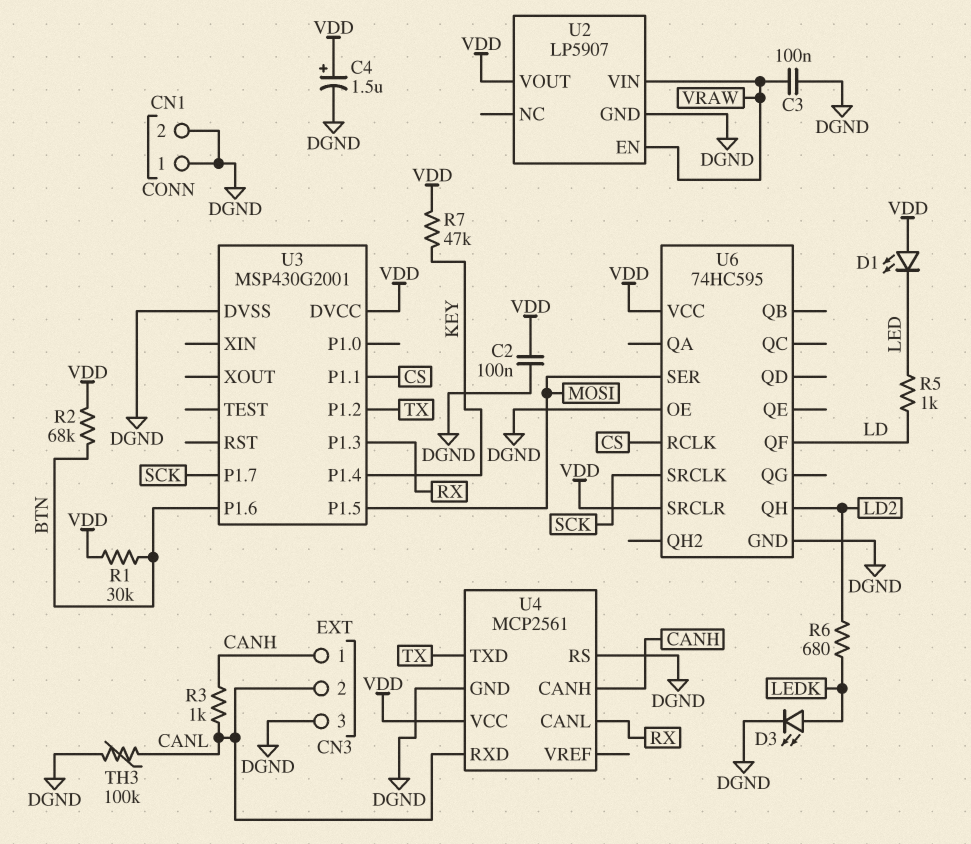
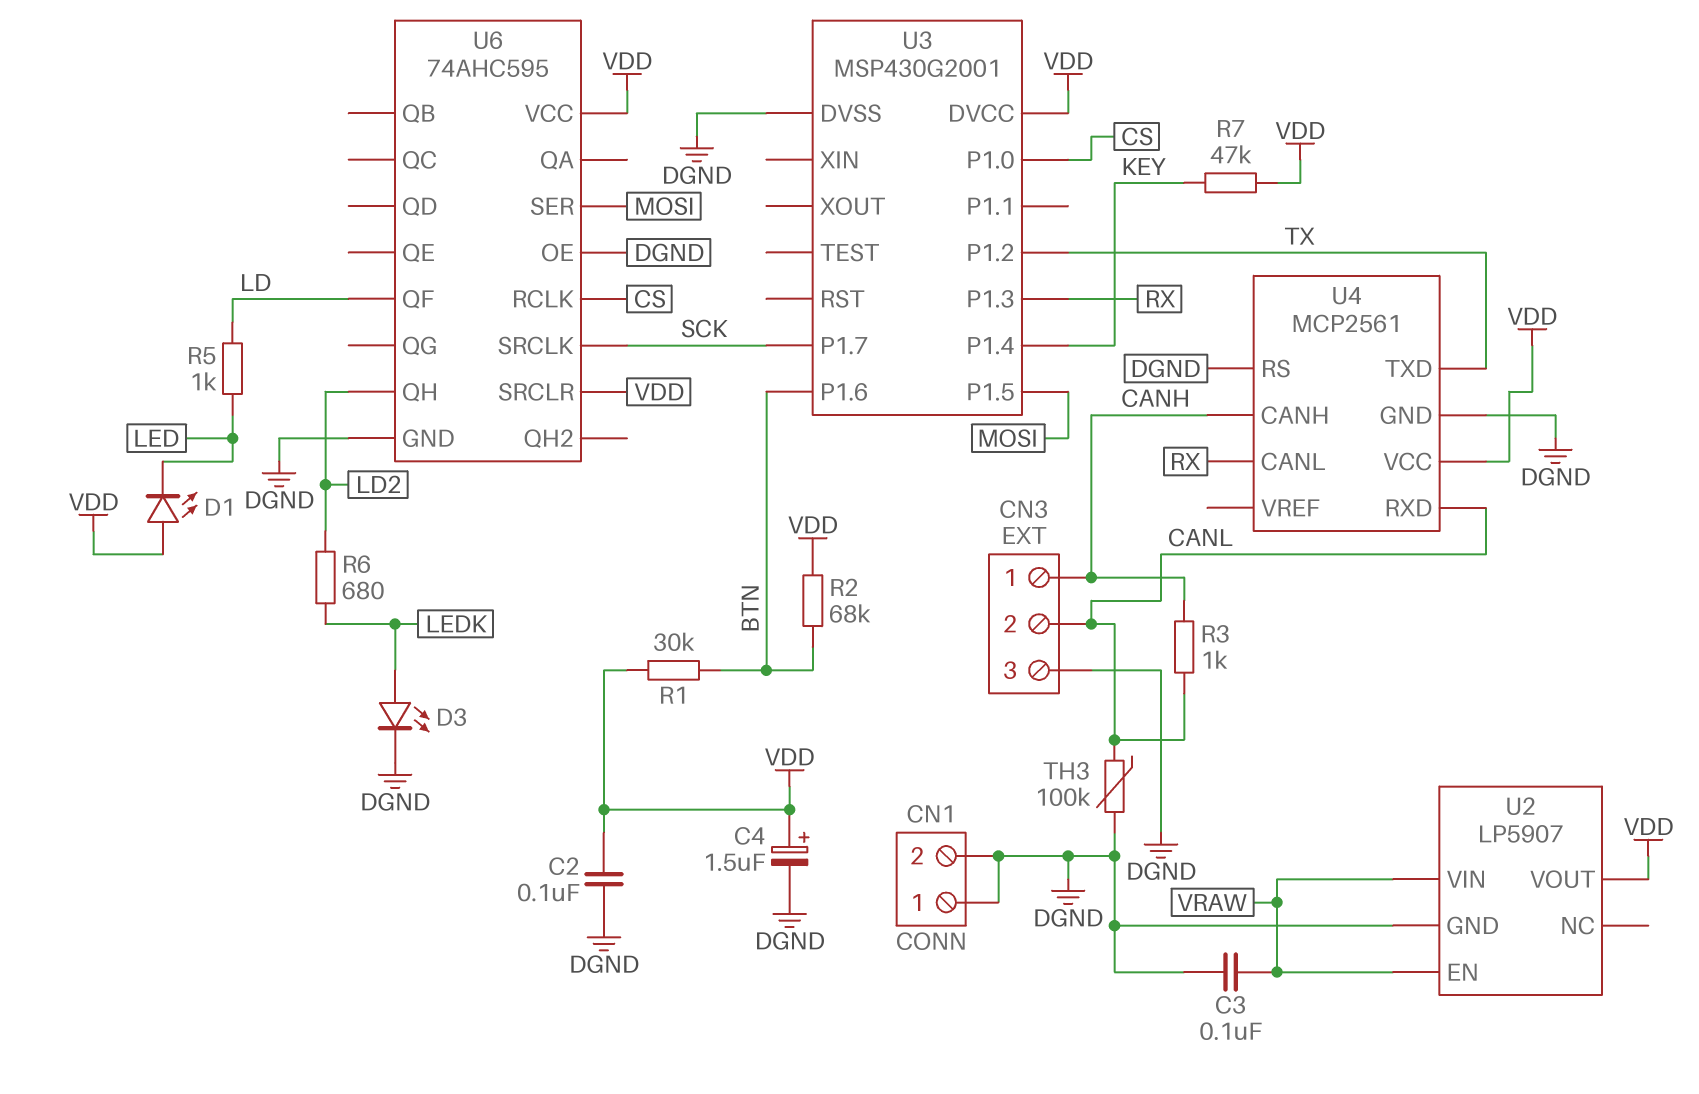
U3 pin P1.0: none -> CS
U3 pin P1.1: CS -> none
U6: 74HC595 -> 74AHC595

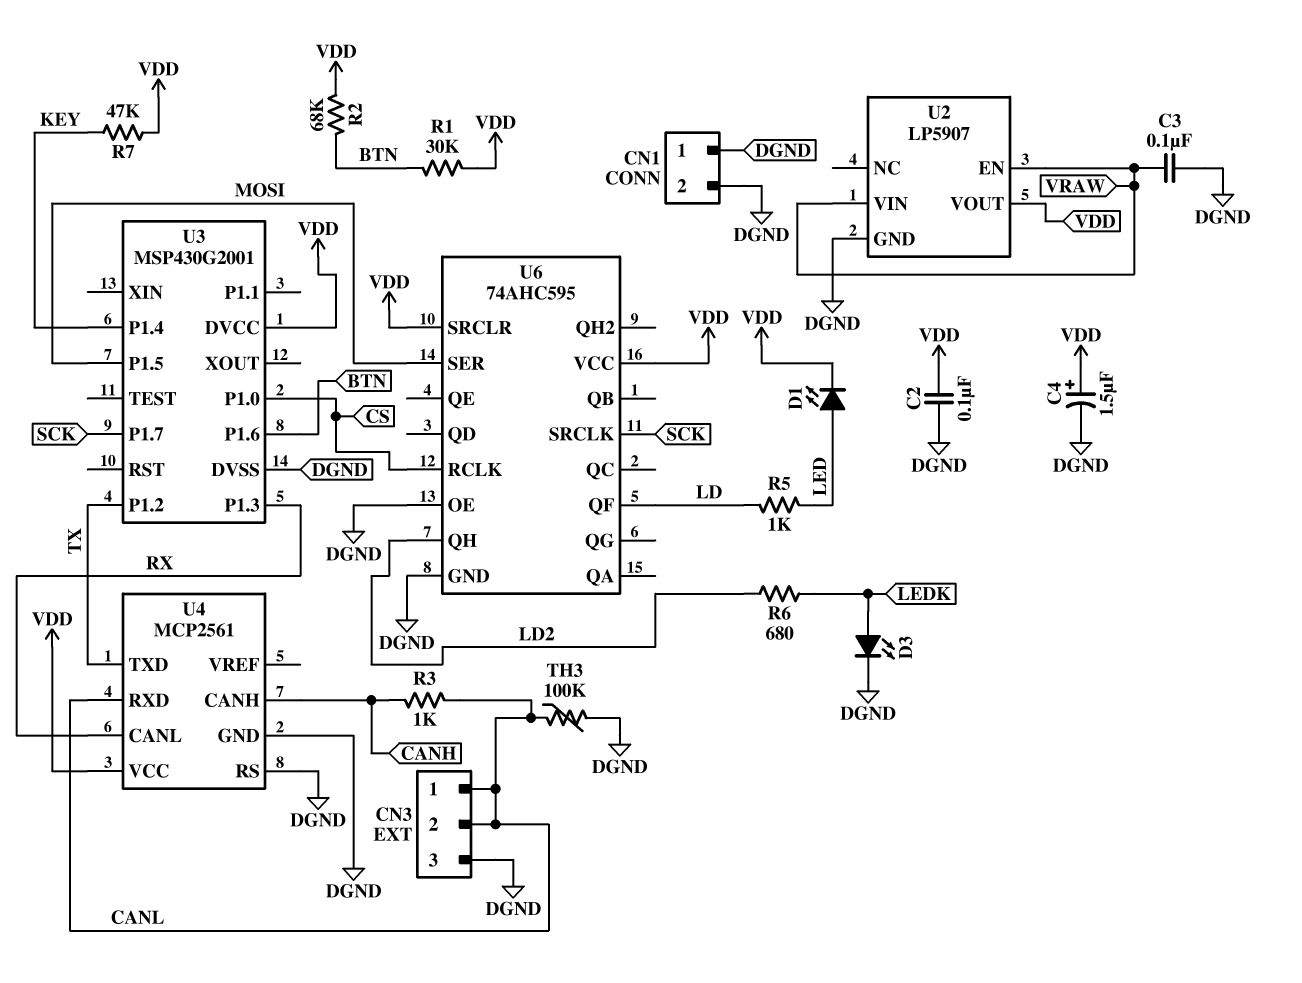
CN3 pin 1: CANH -> CANL
D1: LED (A VDD, K LED) -> LED (A LED, K VDD)

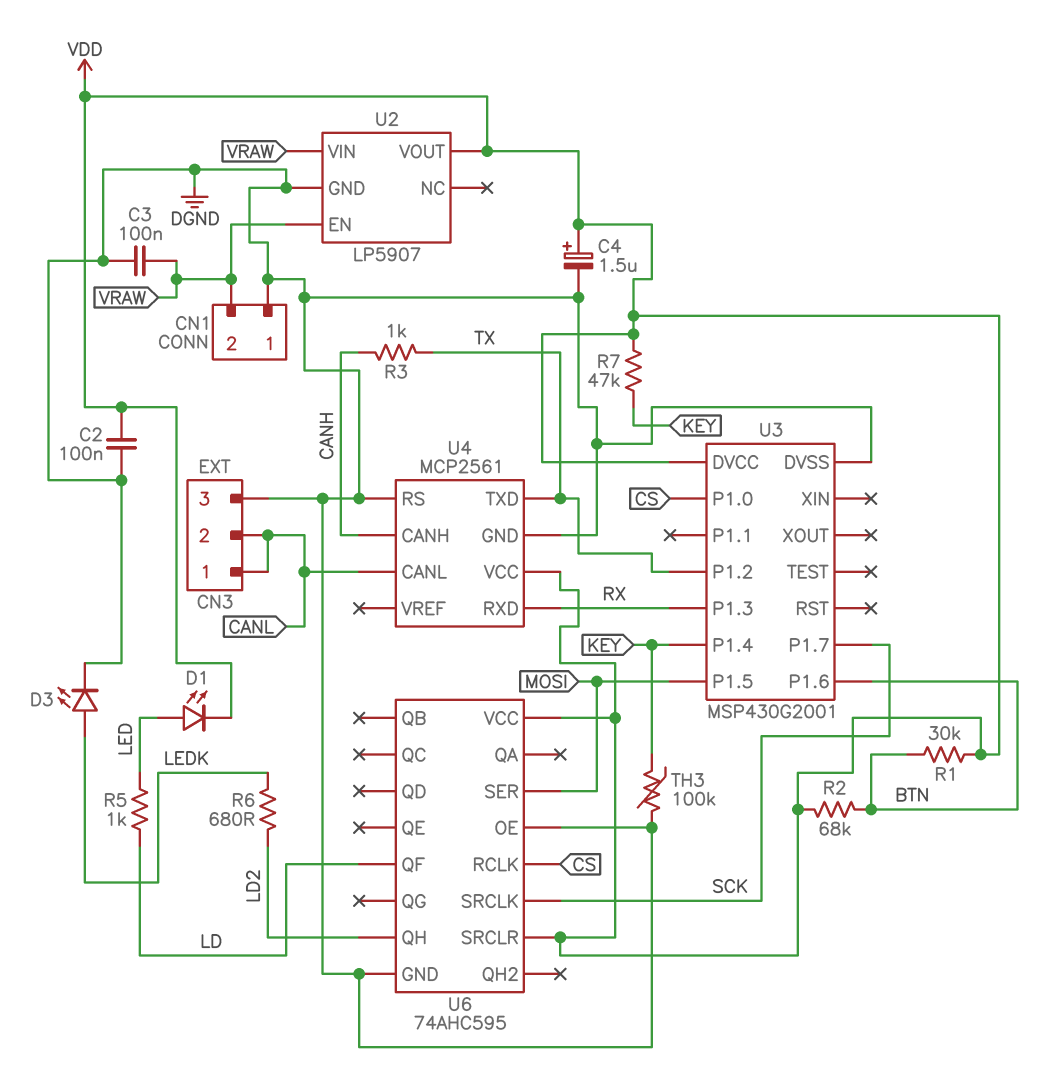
CN1 pin 2: DGND -> VRAW
R3: 1k (CANH, CANL) -> 1k (CANH, TX)
TH3: 100k (CANL, DGND) -> 100k (DGND, KEY)
U4 pin CANL: RX -> CANL
U4 pin RXD: CANL -> RX

